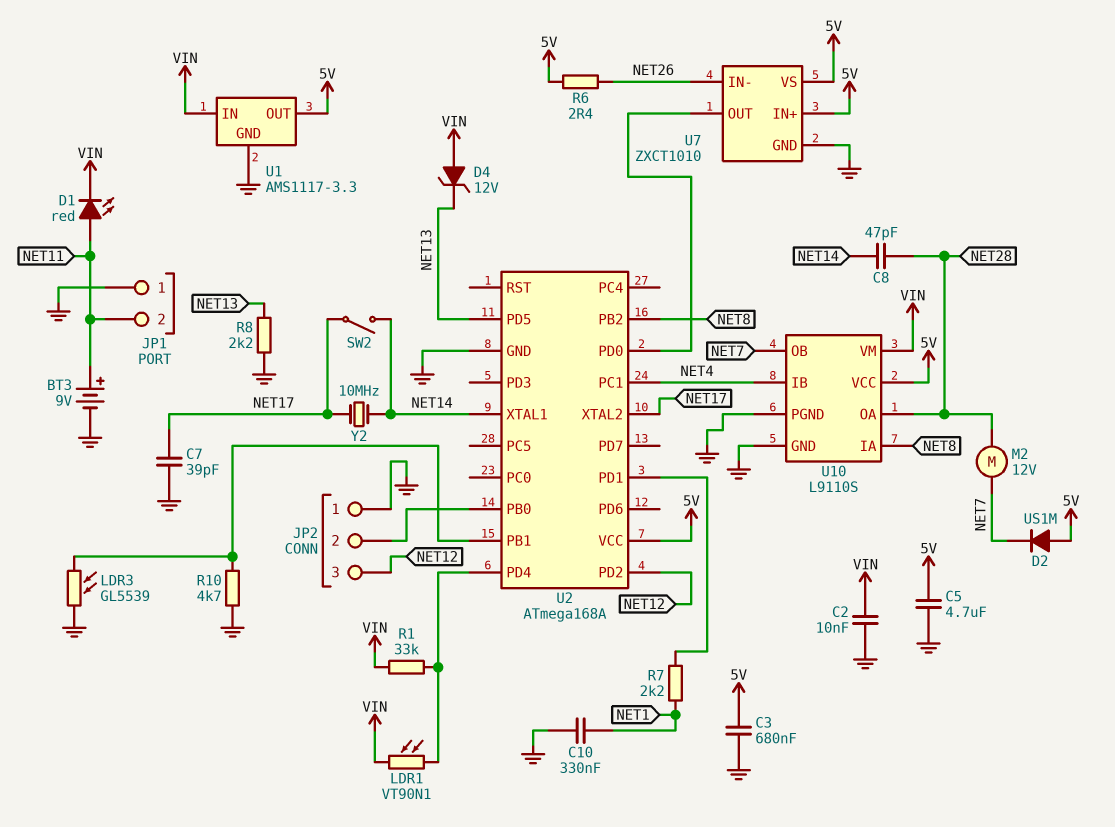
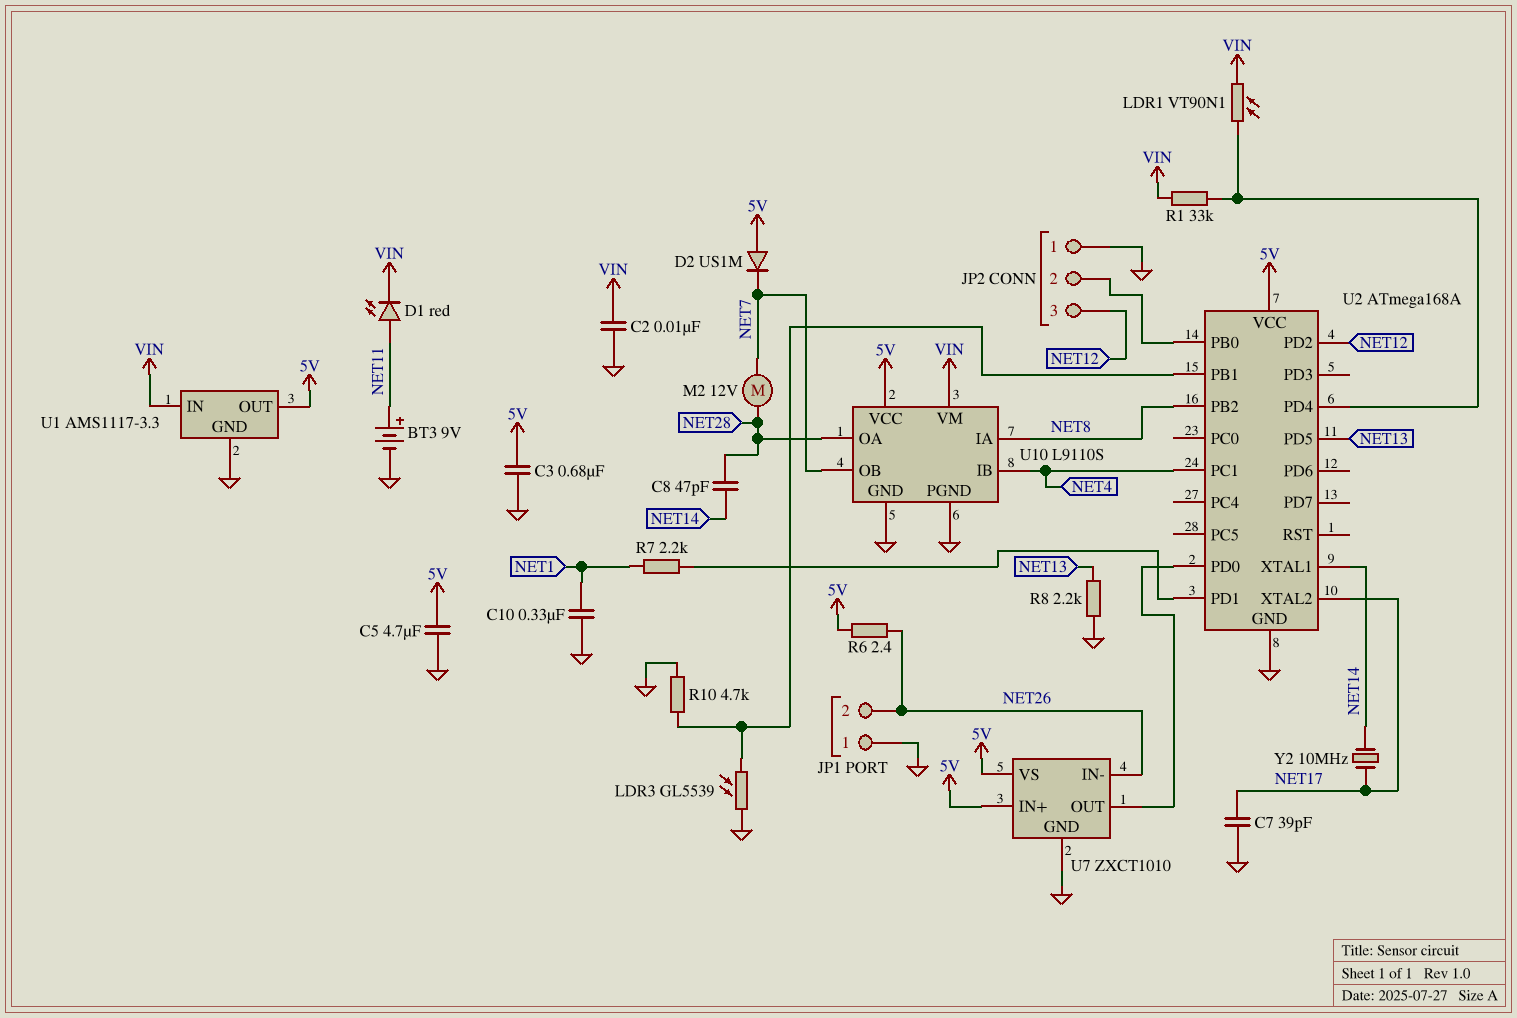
D4: zener 12V (A VIN, K NET13) -> none
JP1 pin 2: NET11 -> NET26
SW2: switch (NET14, NET17) -> none

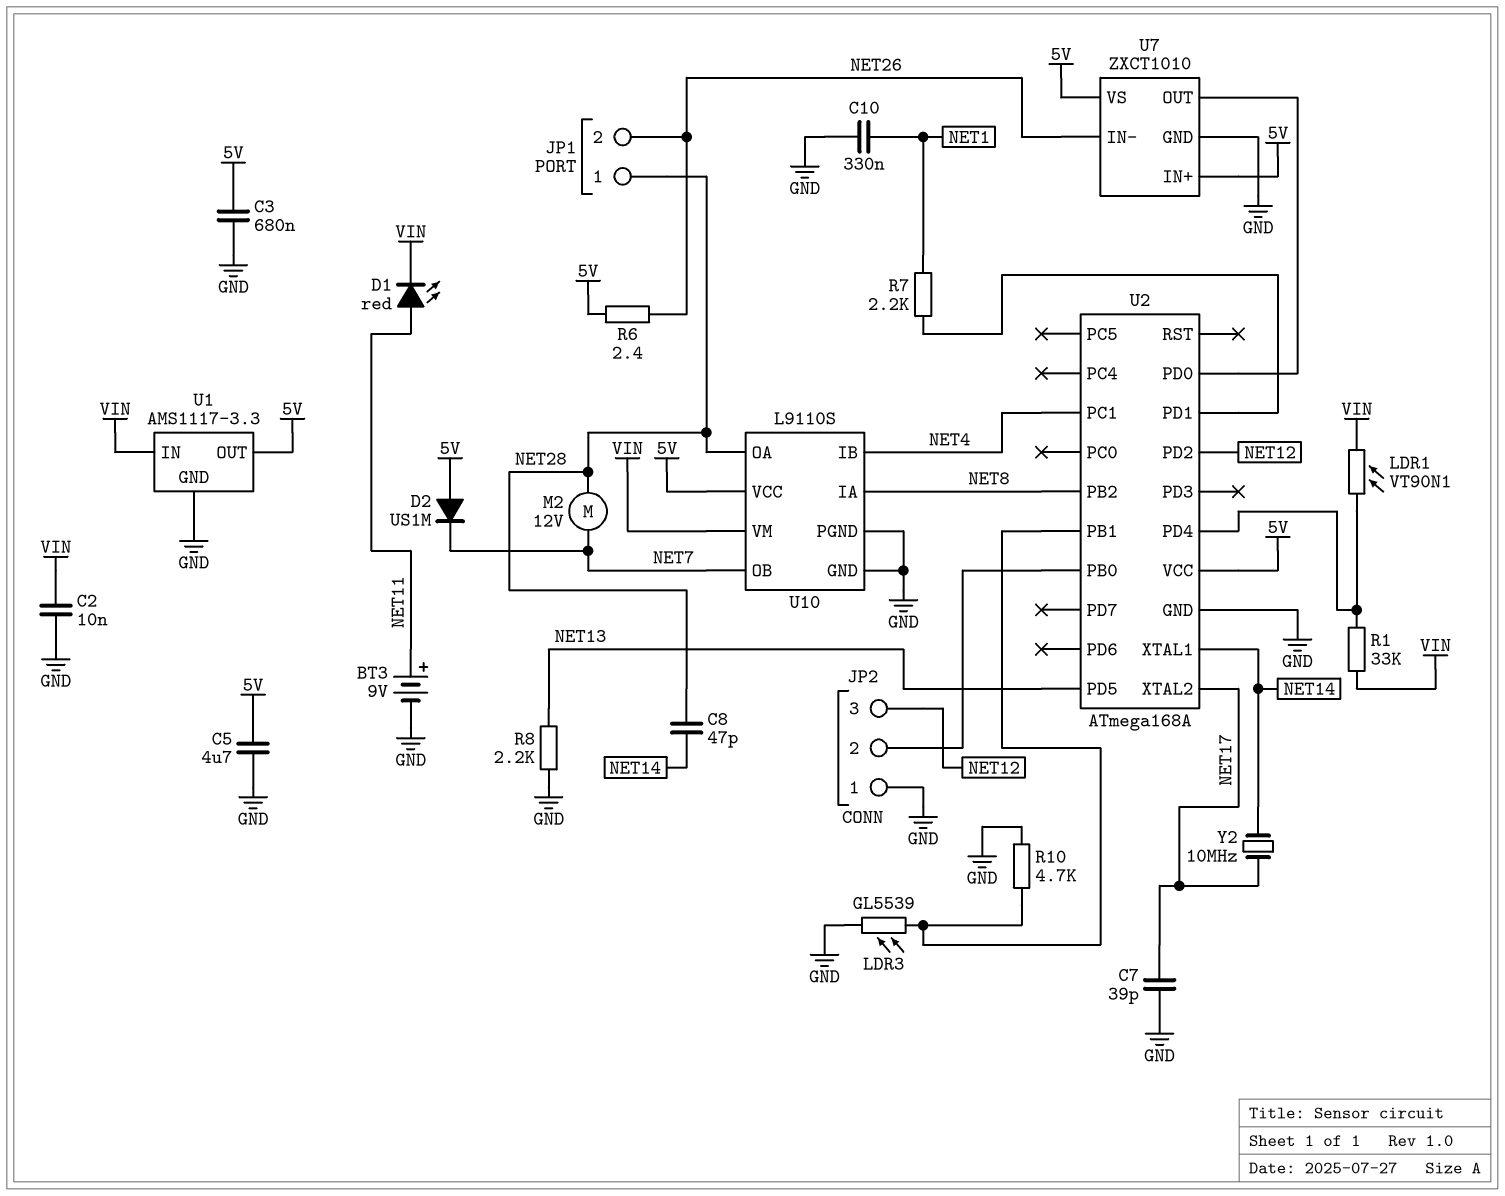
JP1 pin 1: GND -> NET28

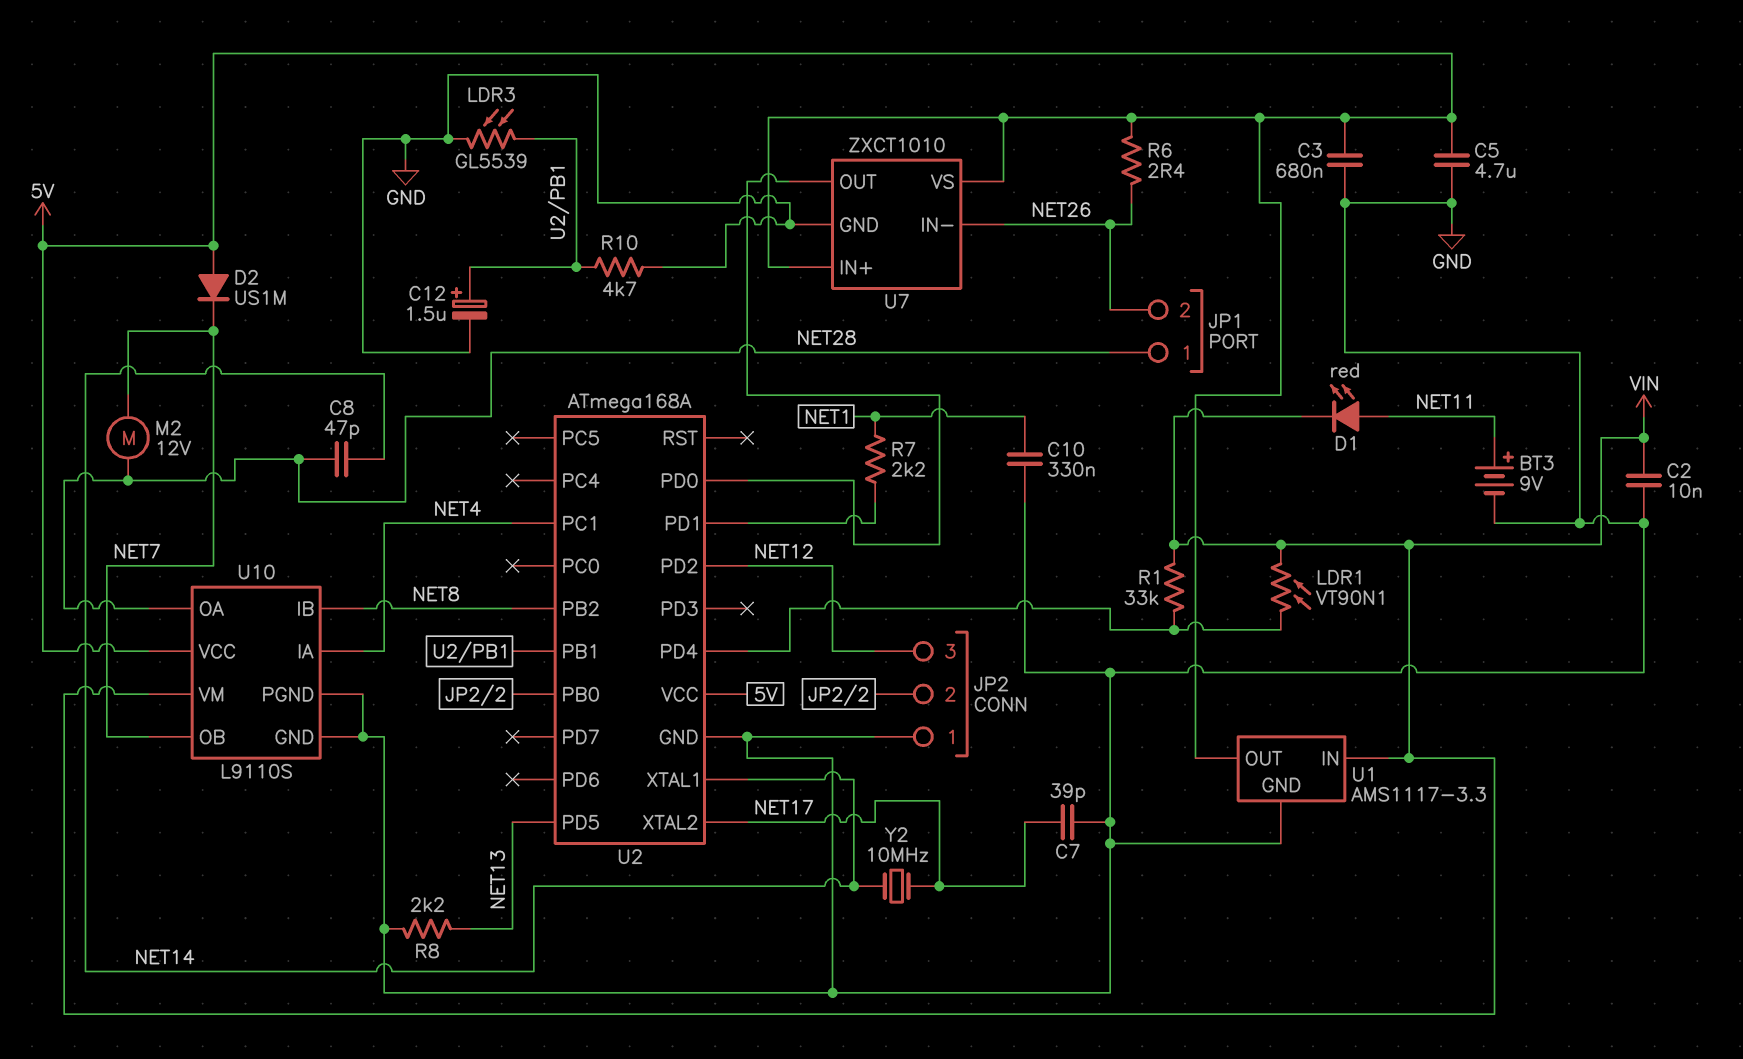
C12: none -> 1.5uF (plus U2/PB1, minus GND)
U10 pin IA: NET8 -> NET4
U10 pin IB: NET4 -> NET8

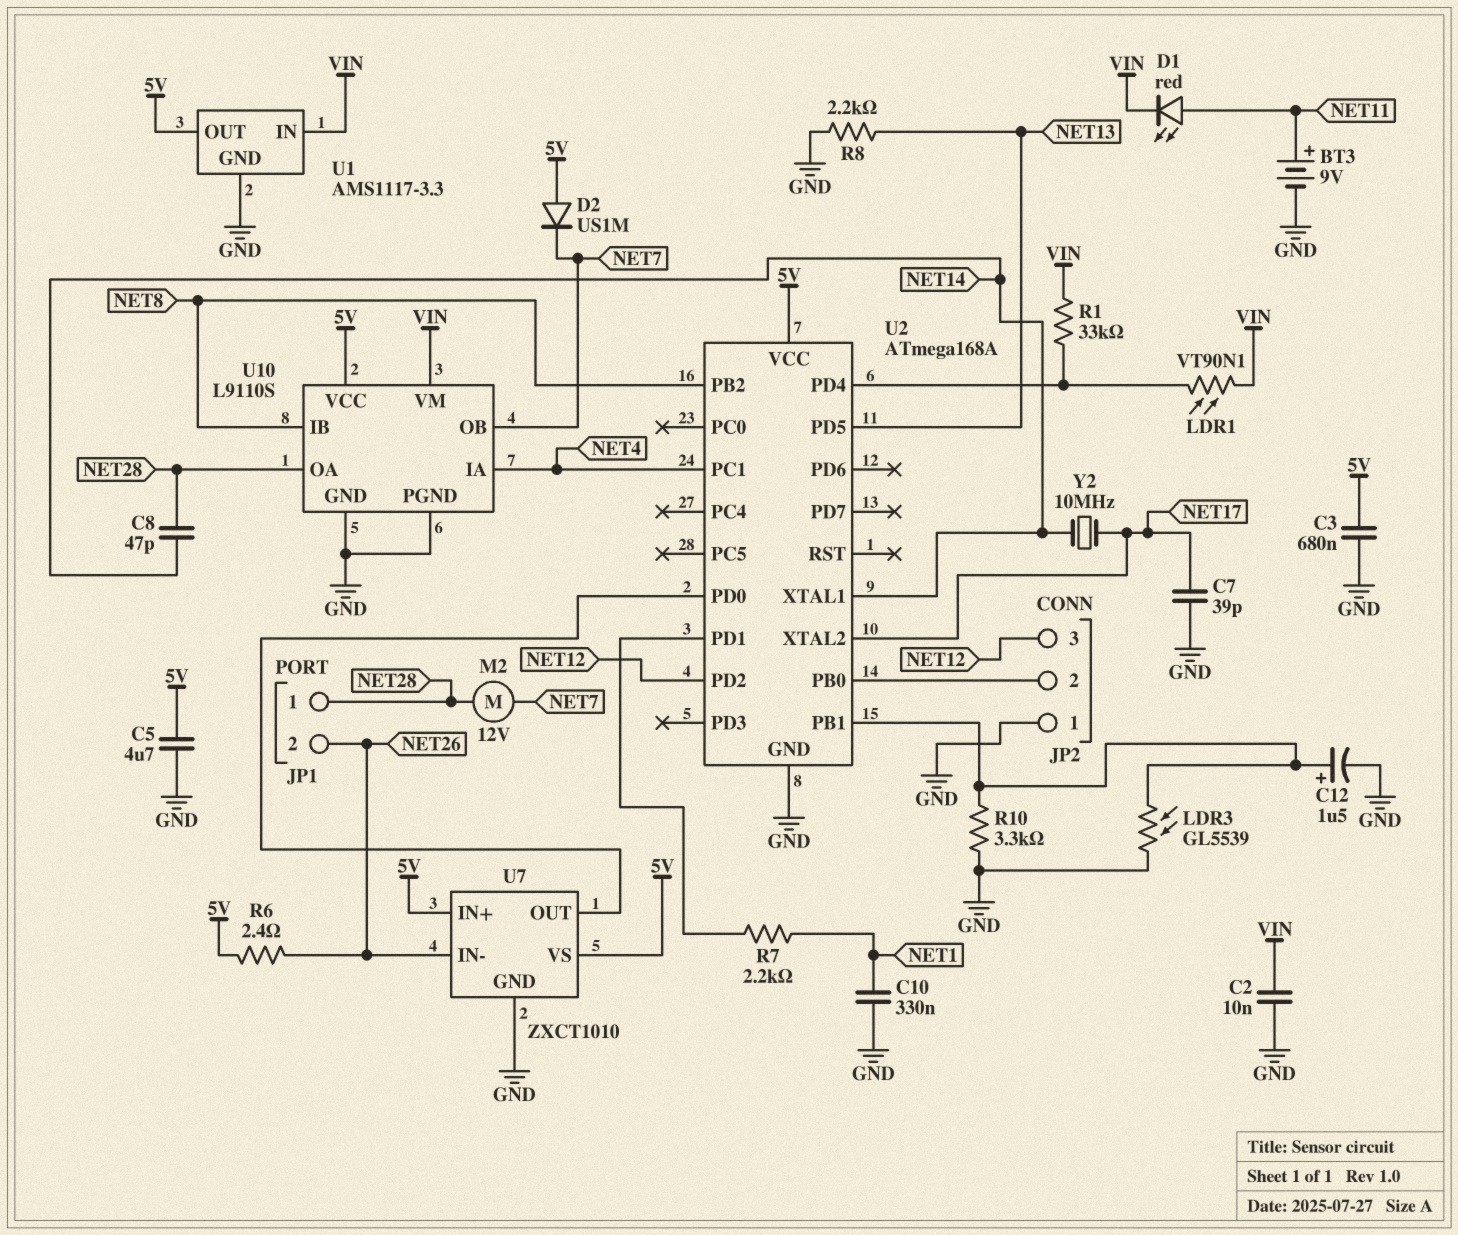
R10: 4.7k (GND, U2/PB1) -> 3.3k (GND, U2/PB1)

